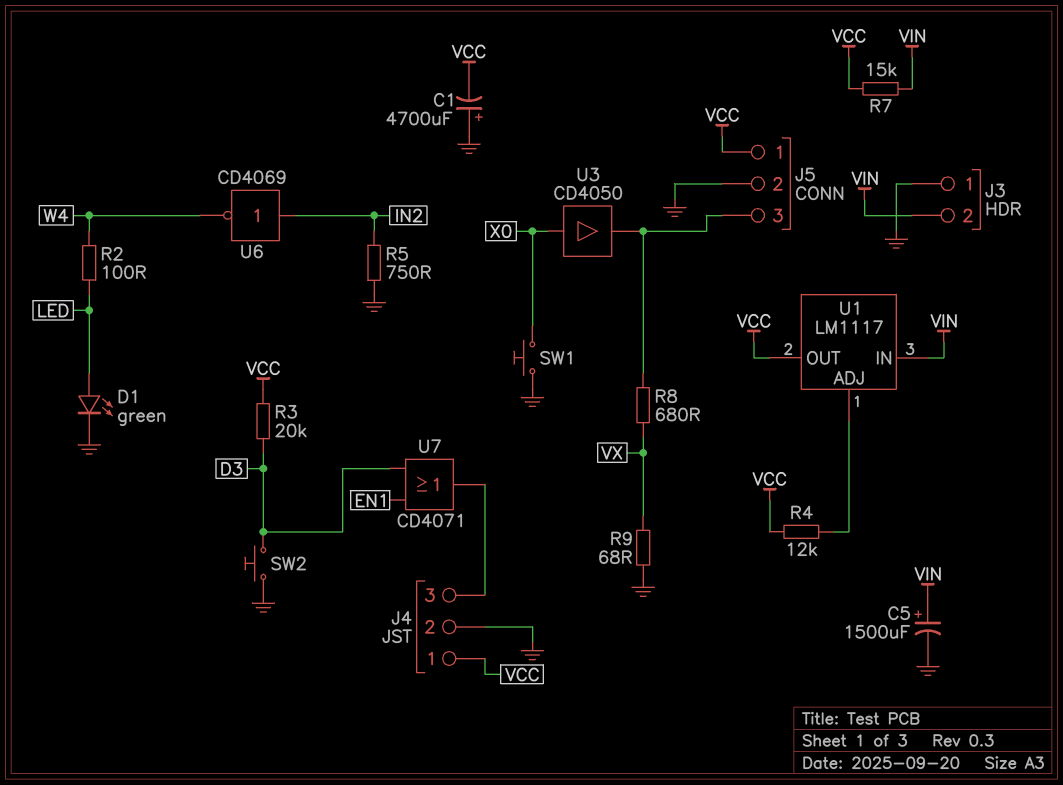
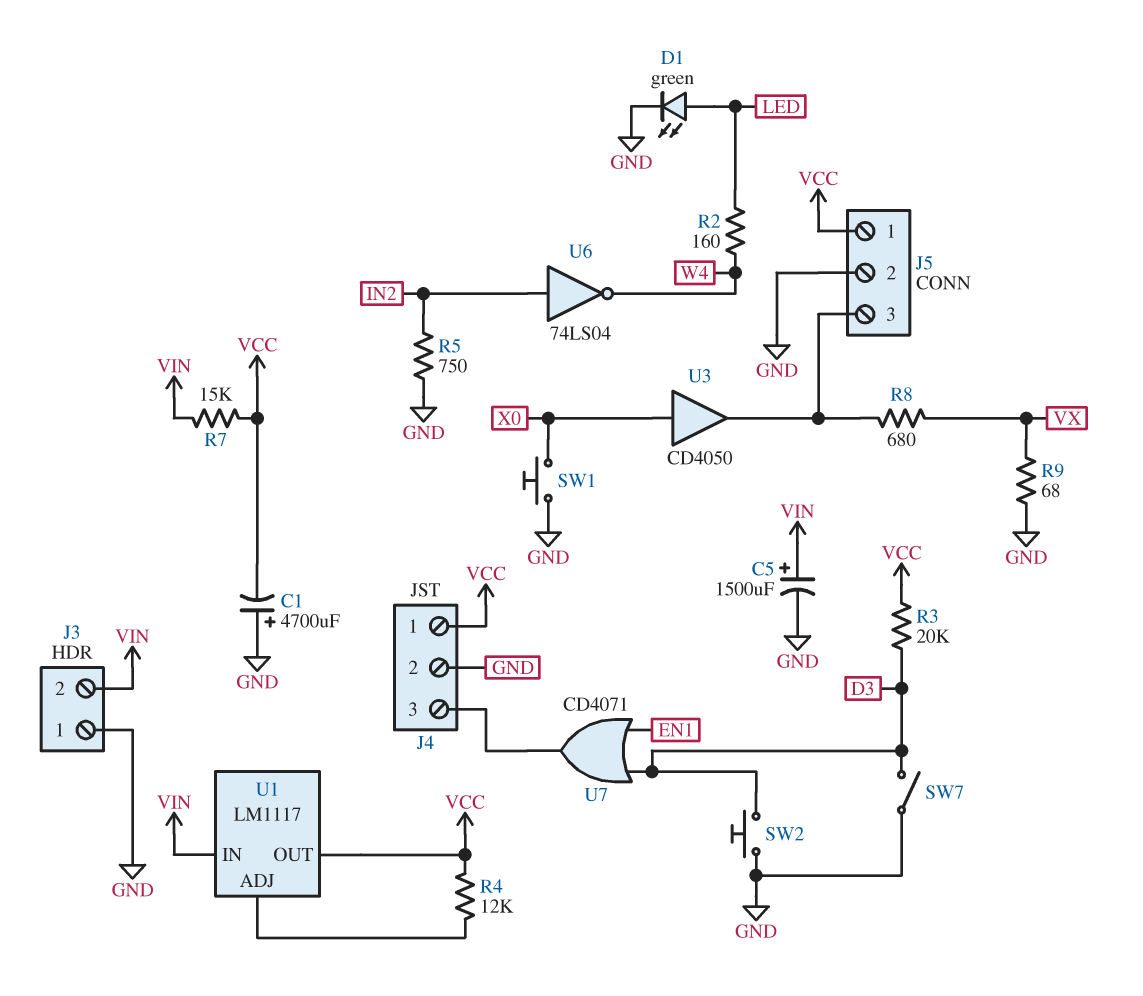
R2: 100 (LED, W4) -> 160 (LED, W4)
SW7: none -> switch (D3, GND)
U6: NOT CD4069 (in IN2, out W4) -> NOT 74LS04 (in IN2, out W4)

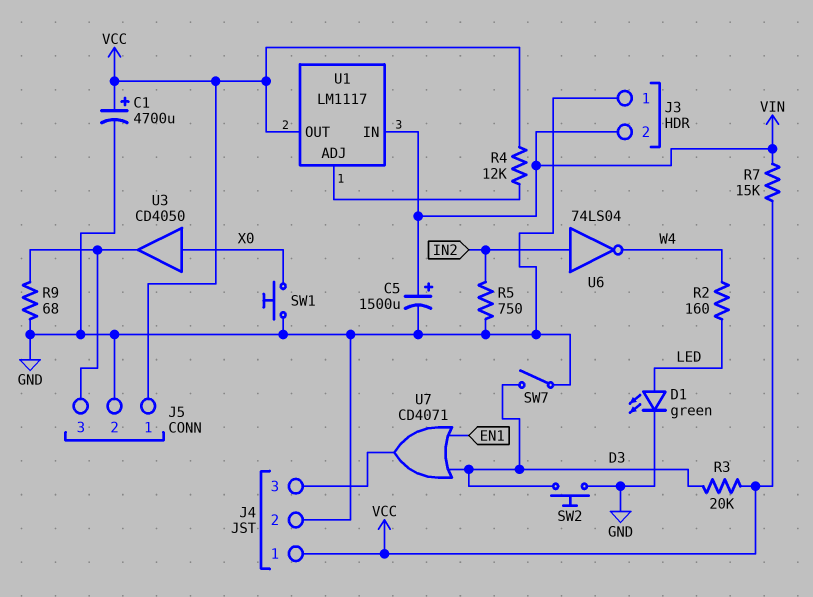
C1: 4700uF (plus GND, minus VCC) -> 4700uF (plus VCC, minus GND)
R8: 680 (J5/3, VX) -> none
R9: 68 (GND, VX) -> 68 (GND, J5/3)

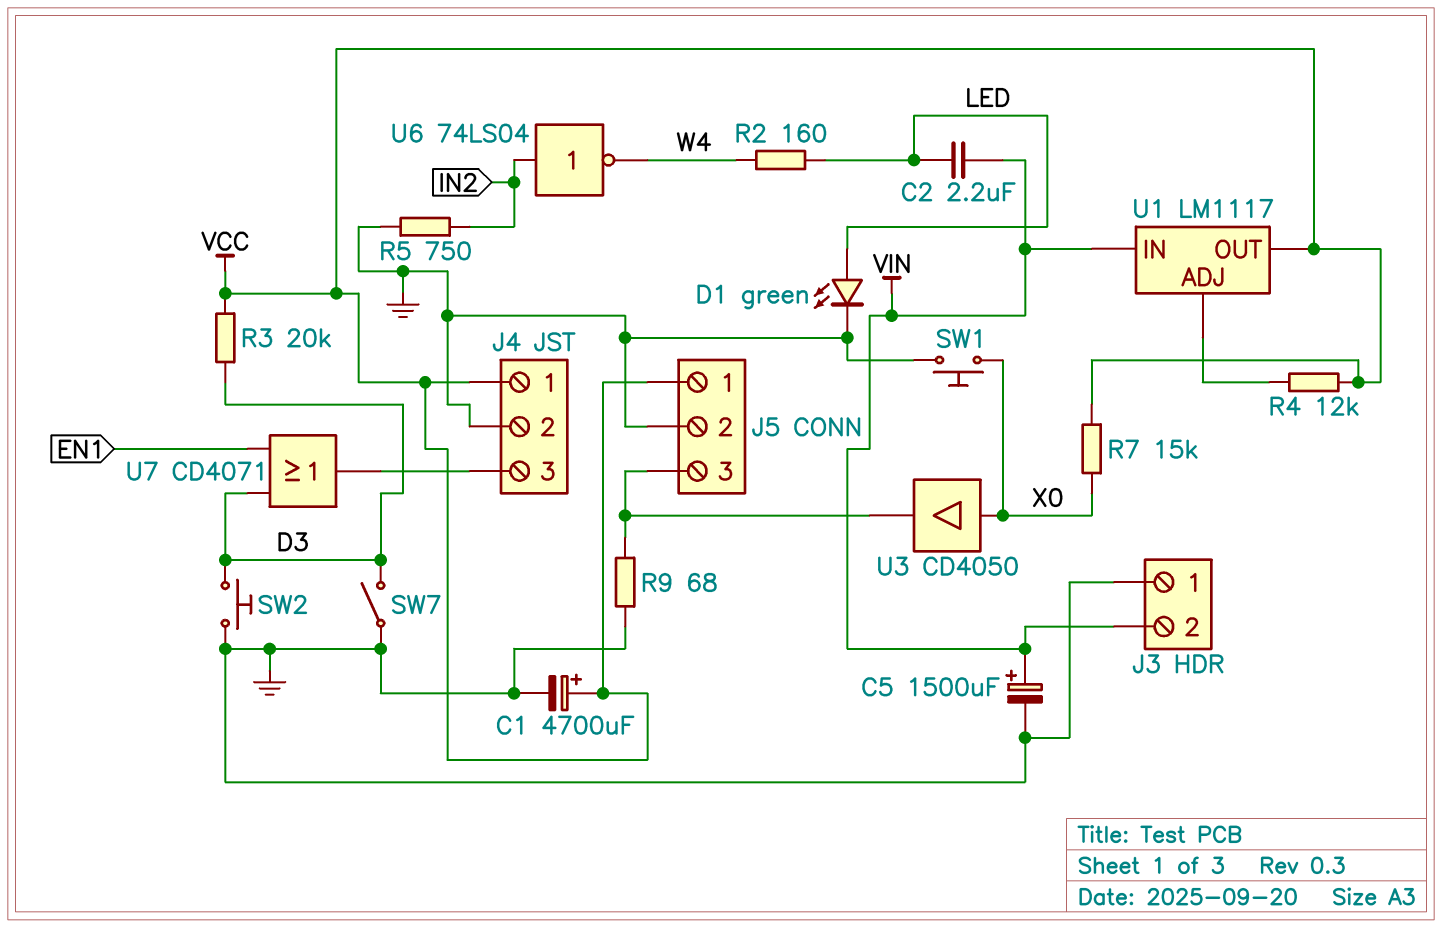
C2: none -> 2.2uF (LED, VIN)
R7: 15k (VCC, VIN) -> 15k (VCC, X0)

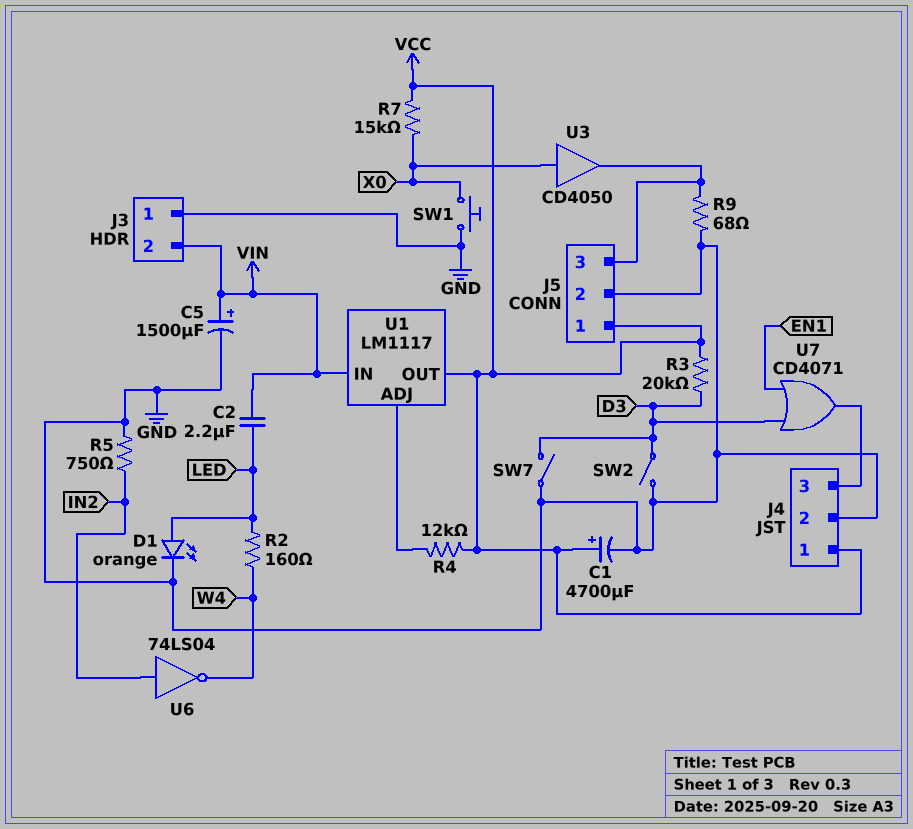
D1: LED green (A LED, K GND) -> LED orange (A LED, K GND)
SW2: button (D3, GND) -> switch (D3, GND)

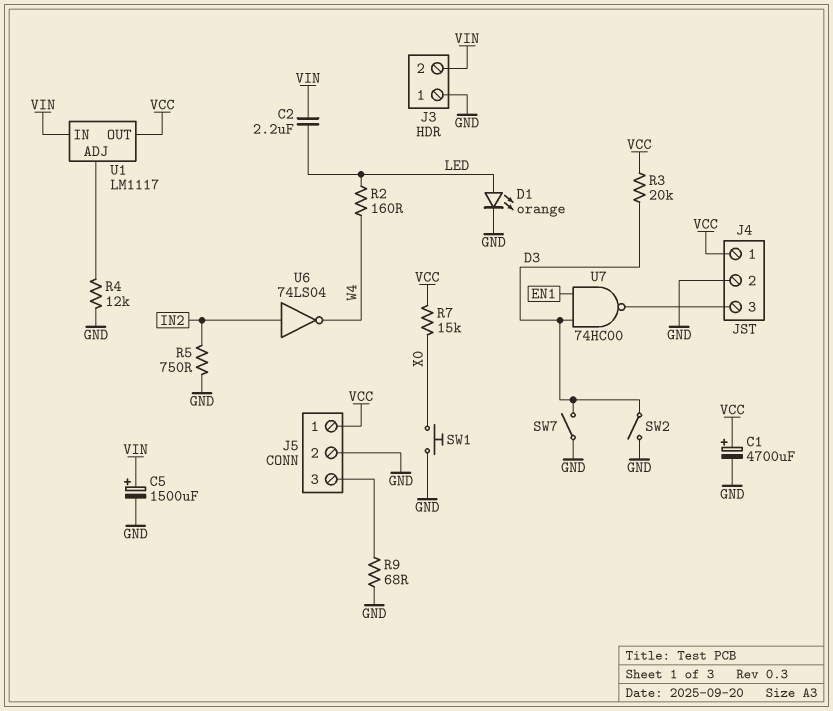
R4: 12k (U1/ADJ, VCC) -> 12k (GND, U1/ADJ)
U3: buffer CD4050 (in X0, out J5/3) -> none
U7: OR CD4071 (in D3, in EN1, out J4/3) -> NAND 74HC00 (in D3, in EN1, out J4/3)

